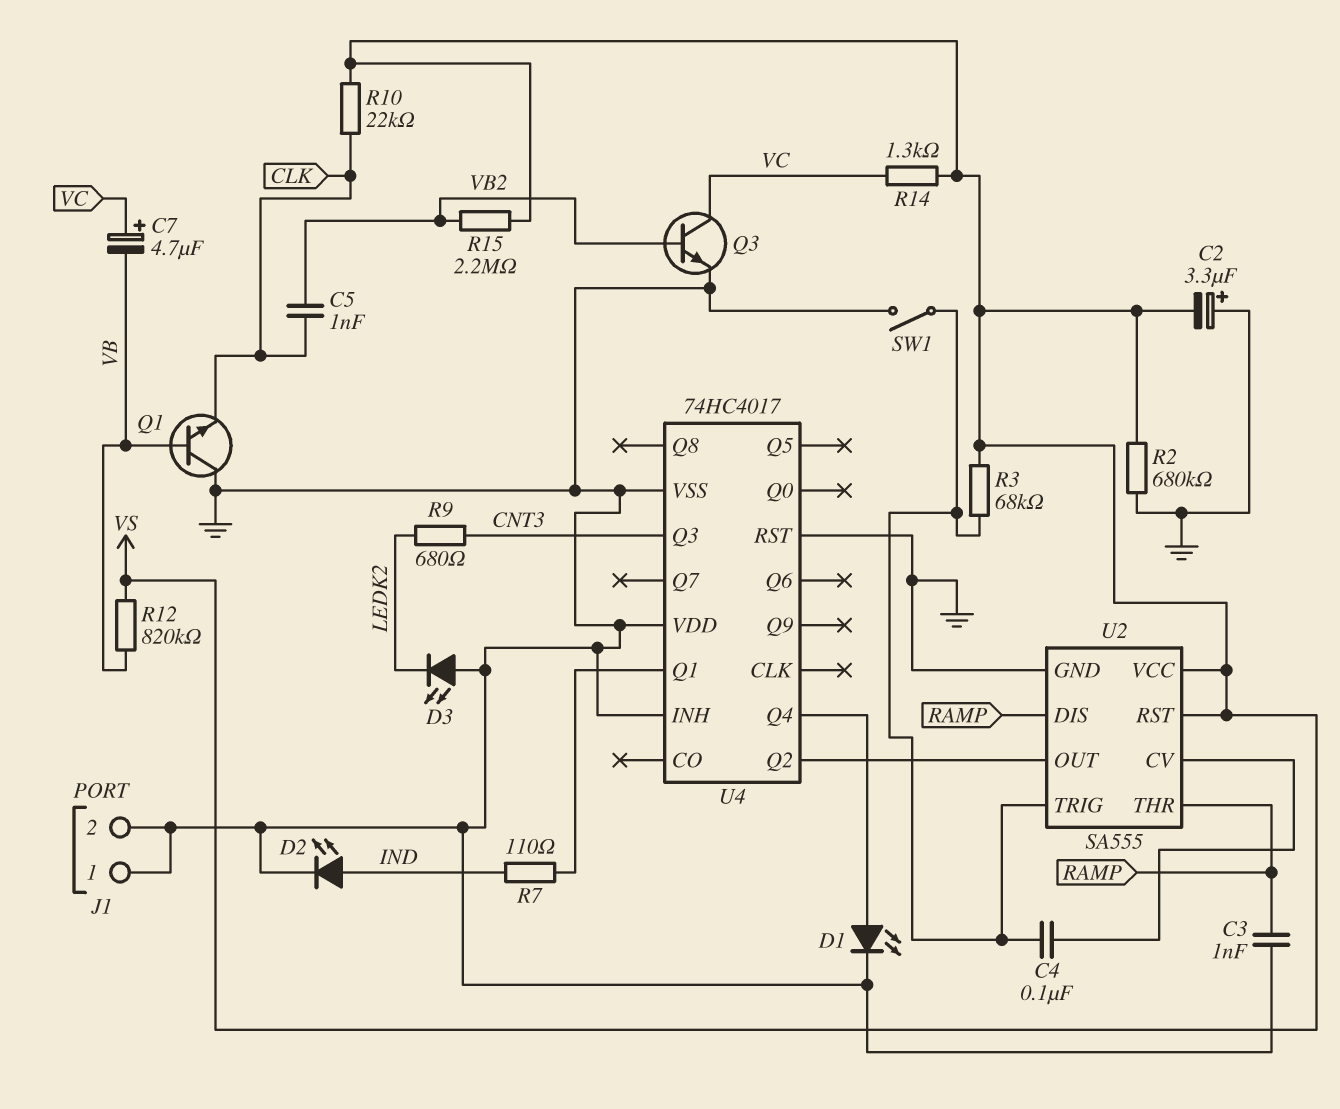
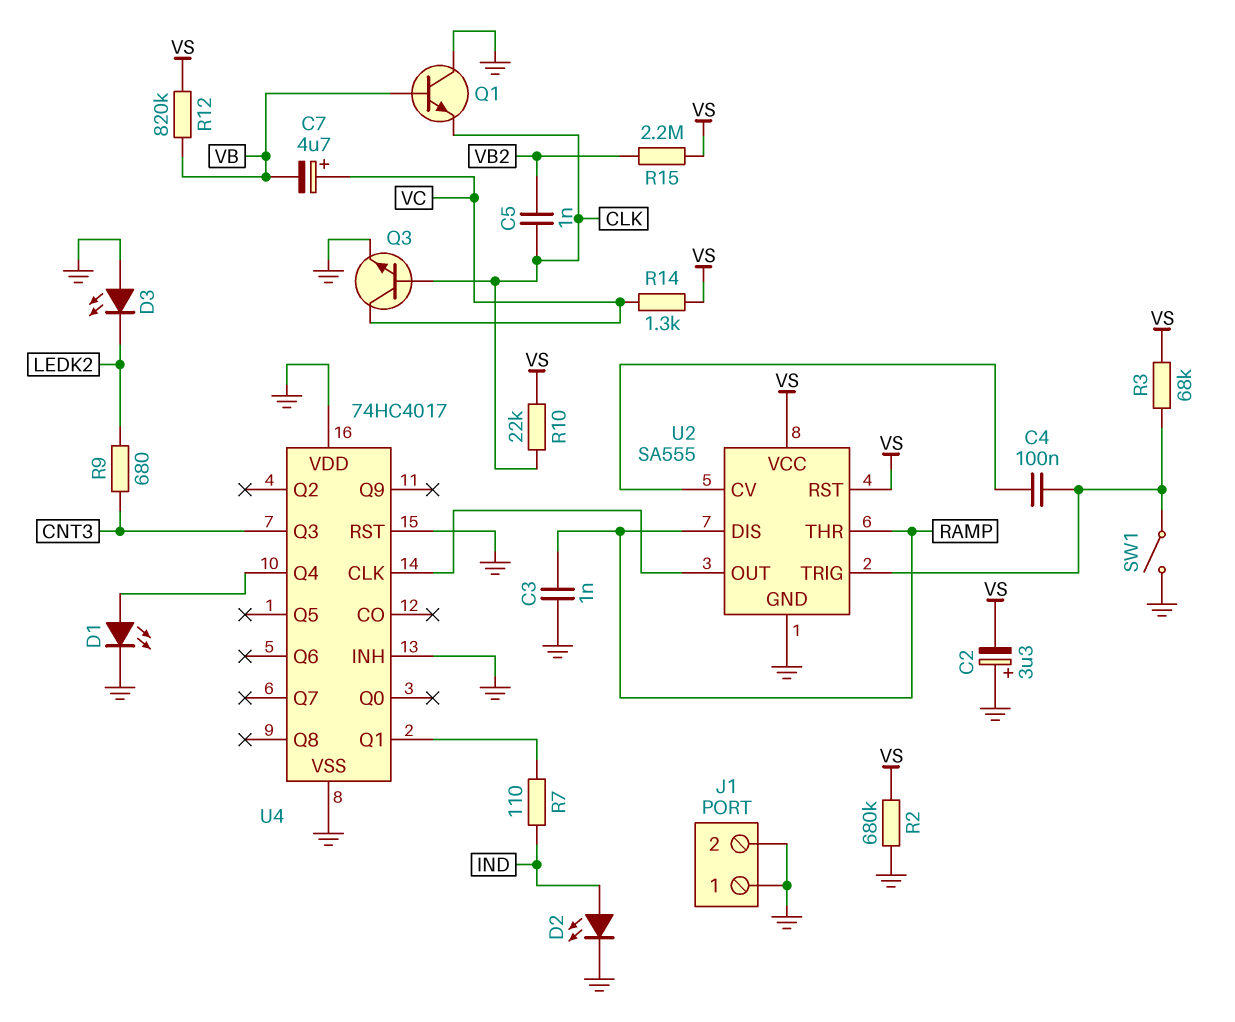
Q3: NPN (B VB2, C VC, E GND) -> NPN (B CLK, C VC, E GND)
U4 pin CLK: none -> U2/OUT
U4 pin Q2: U2/OUT -> none

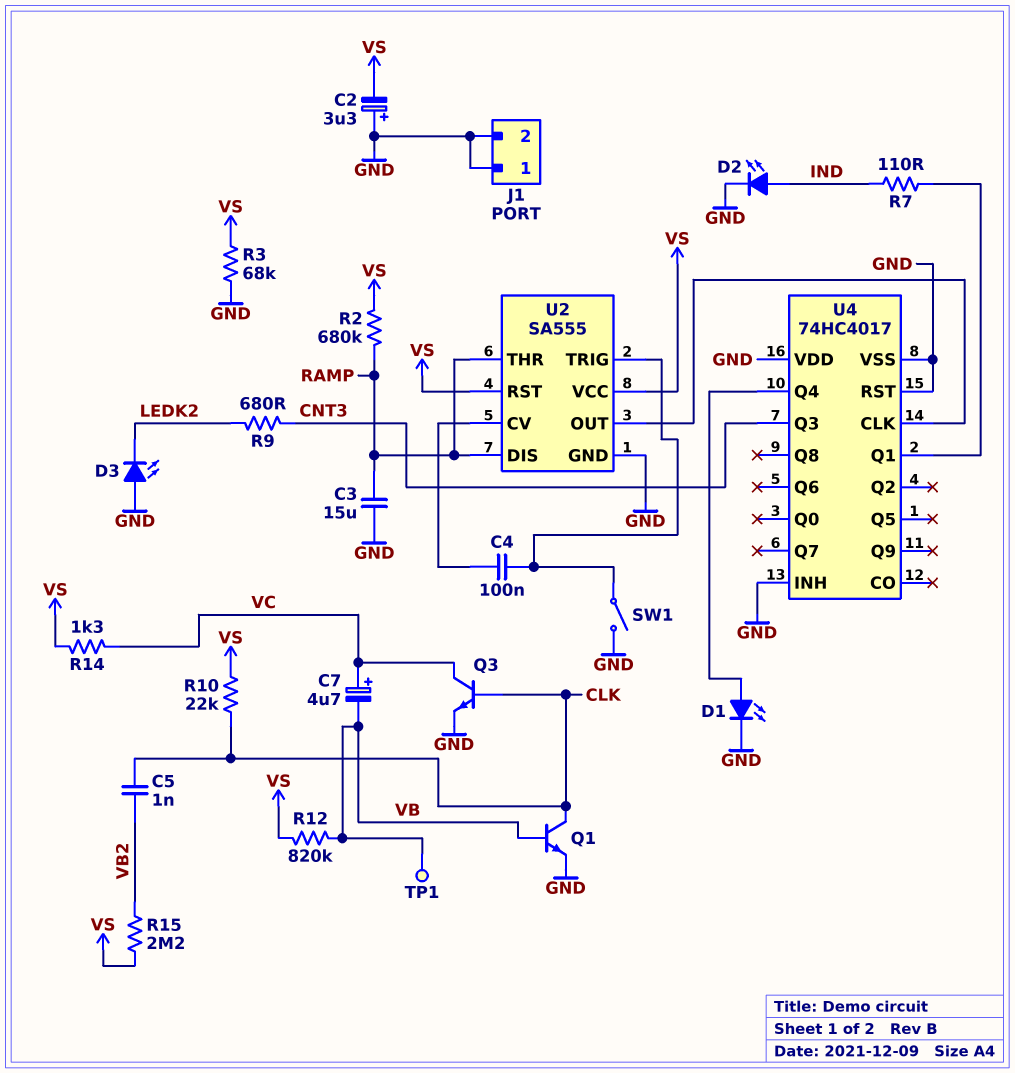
C3: 1nF (GND, RAMP) -> 15uF (GND, RAMP)
Q1: NPN (B VB, C GND, E CLK) -> NPN (B VB, C CLK, E GND)
R2: 680k (GND, VS) -> 680k (RAMP, VS)
R3: 68k (U2/TRIG, VS) -> 68k (GND, VS)
TP1: none -> test point (VB)

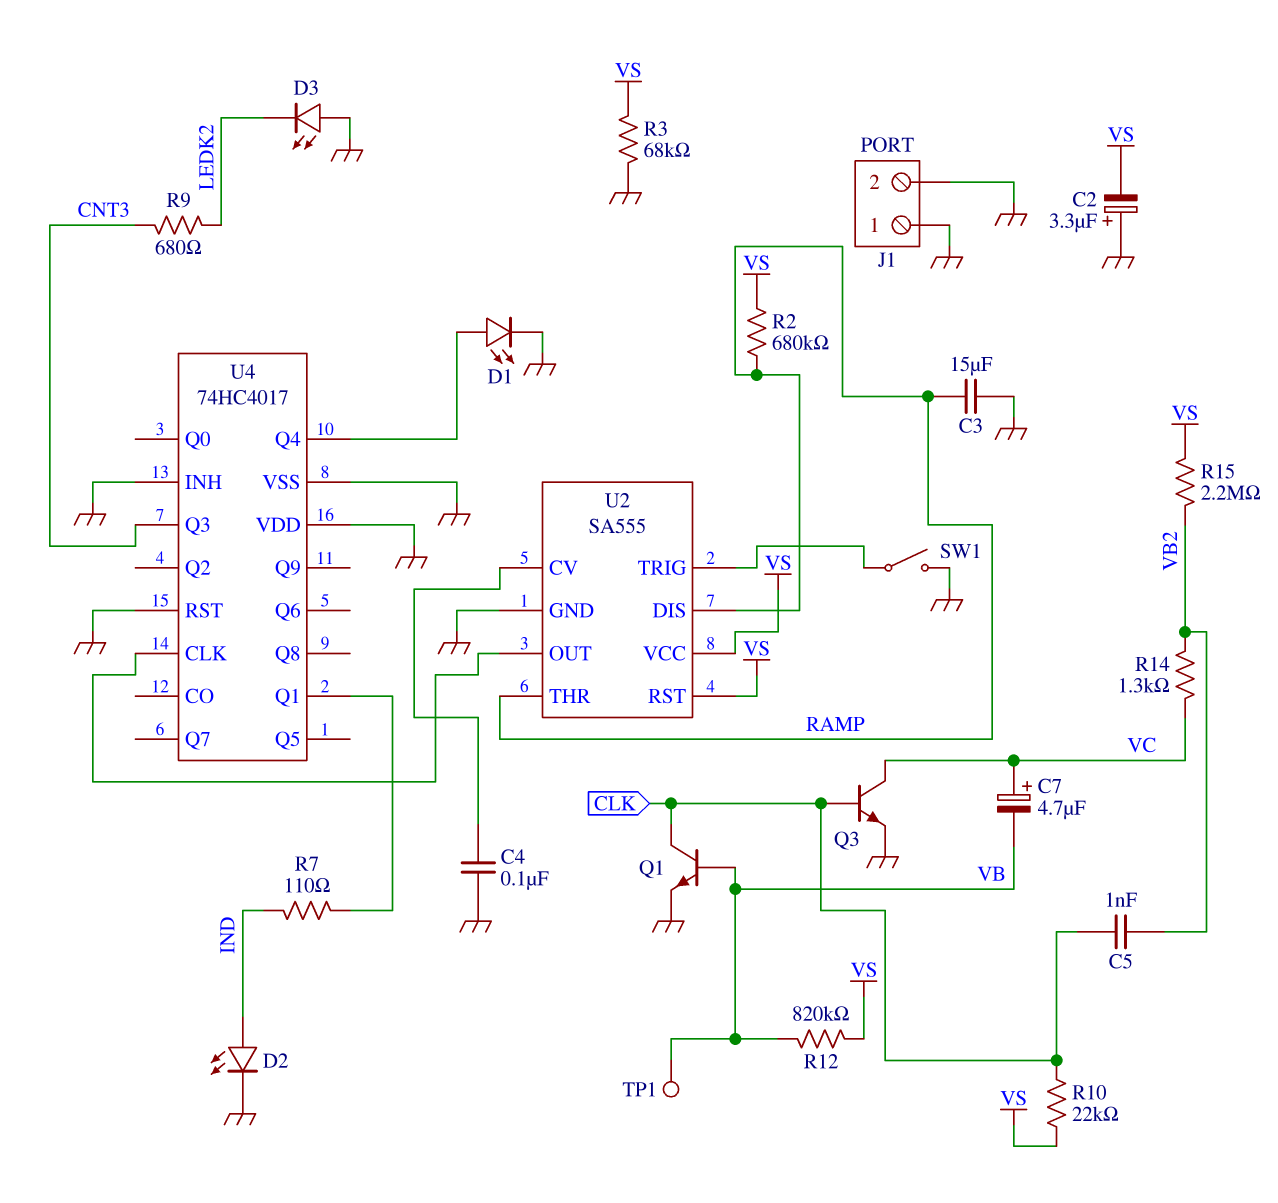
C4: 100nF (U2/CV, U2/TRIG) -> 100nF (GND, U2/CV)
R14: 1.3k (VC, VS) -> 1.3k (VB2, VC)

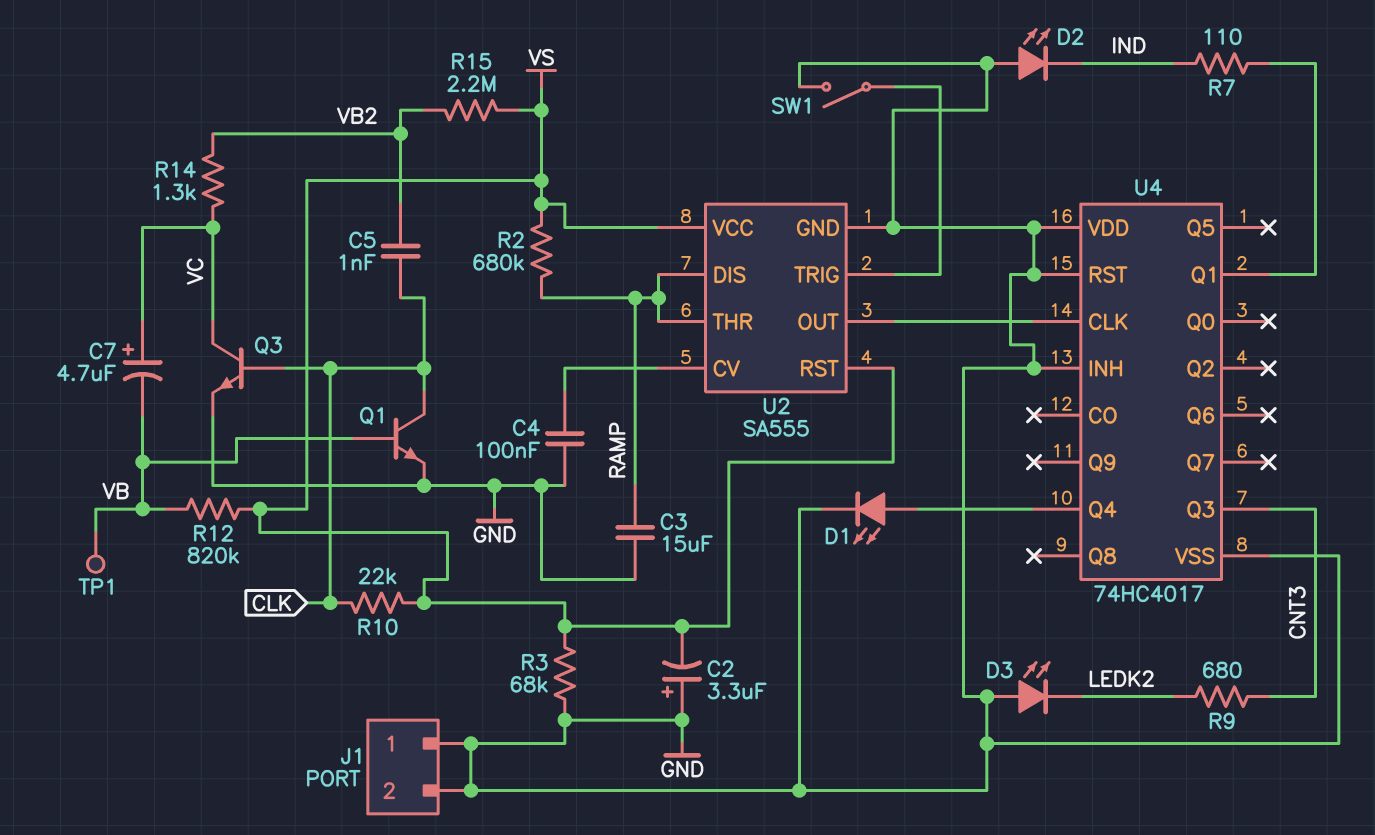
D2: LED (A IND, K GND) -> LED (A GND, K IND)

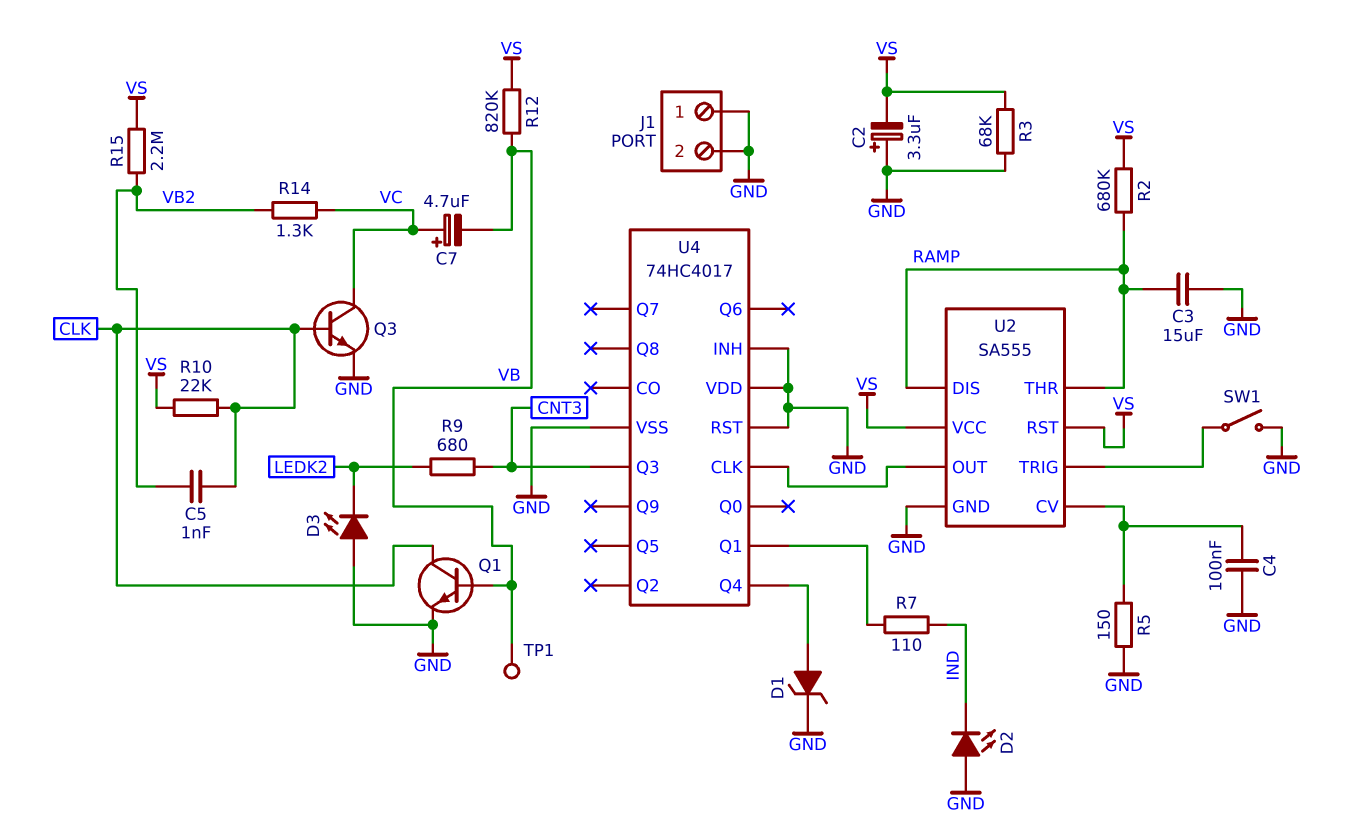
D1: LED (A U4/Q4, K GND) -> zener (A U4/Q4, K GND)
R5: none -> 150 (GND, U2/CV)

